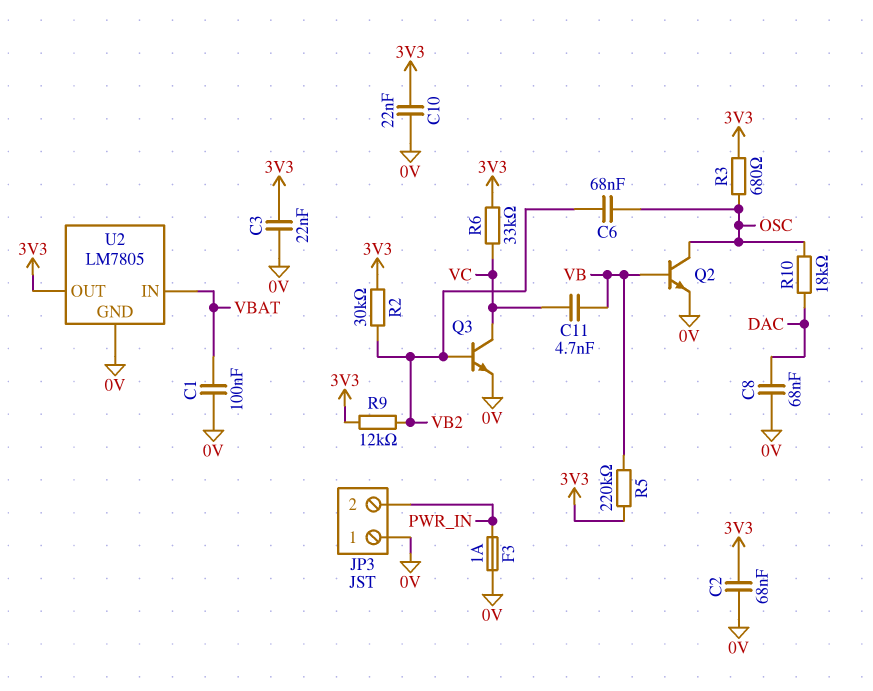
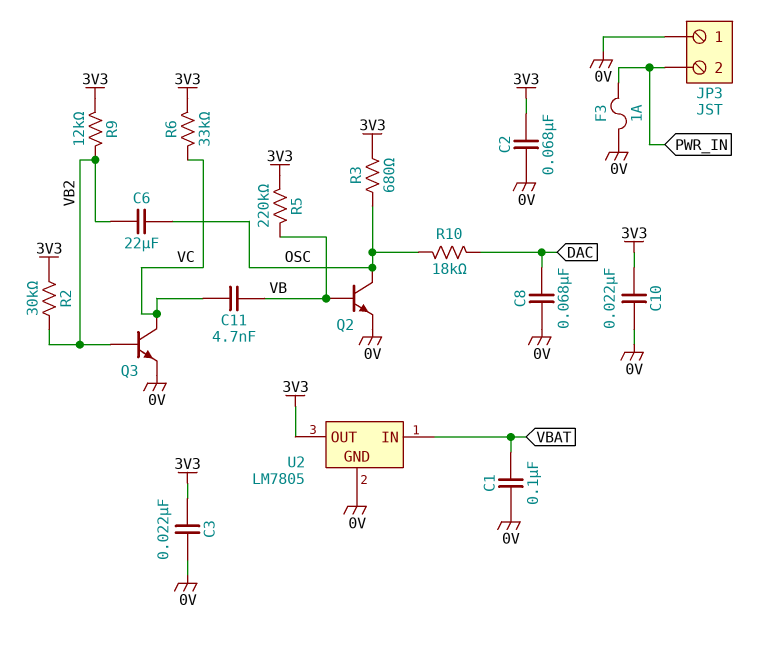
C6: 68nF (OSC, VB2) -> 22uF (OSC, VB2)

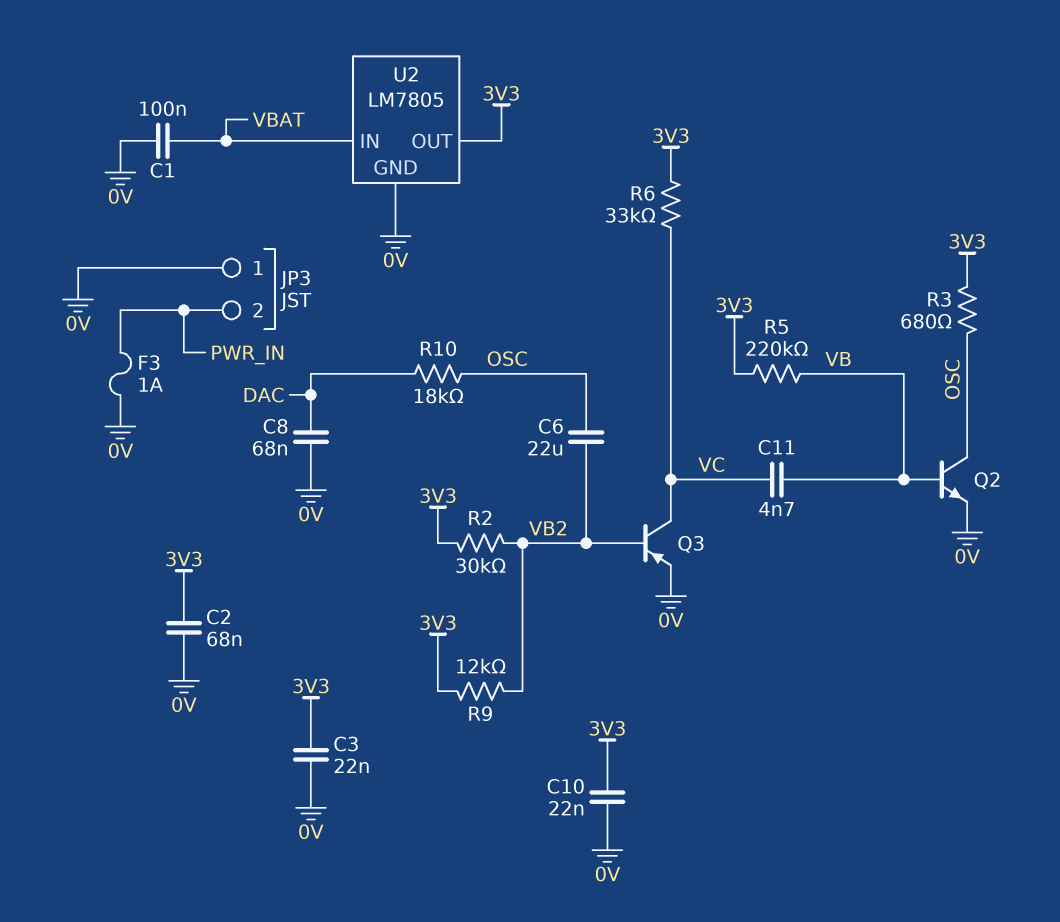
Q3: NPN (B VB2, C VC, E 0V) -> PNP (B VB2, C VC, E 0V)

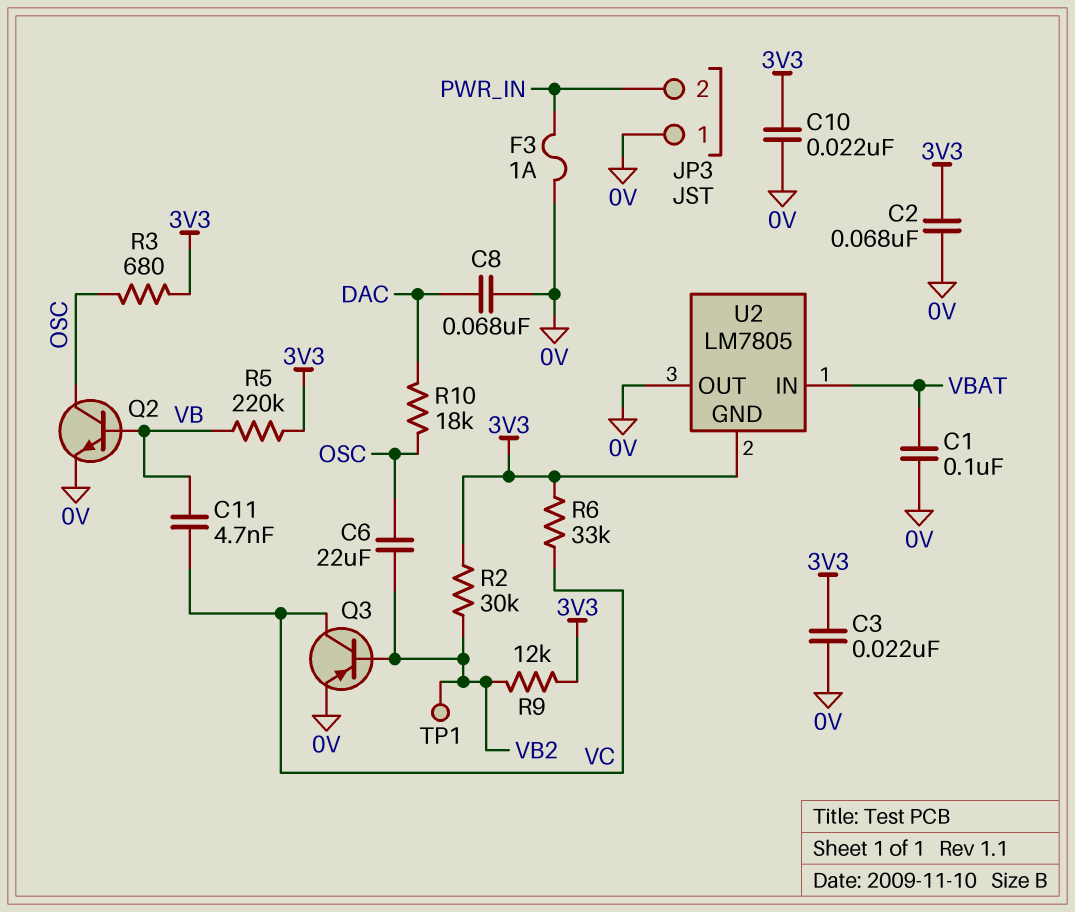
TP1: none -> test point (VB2)
U2 pin GND: 0V -> 3V3
U2 pin OUT: 3V3 -> 0V

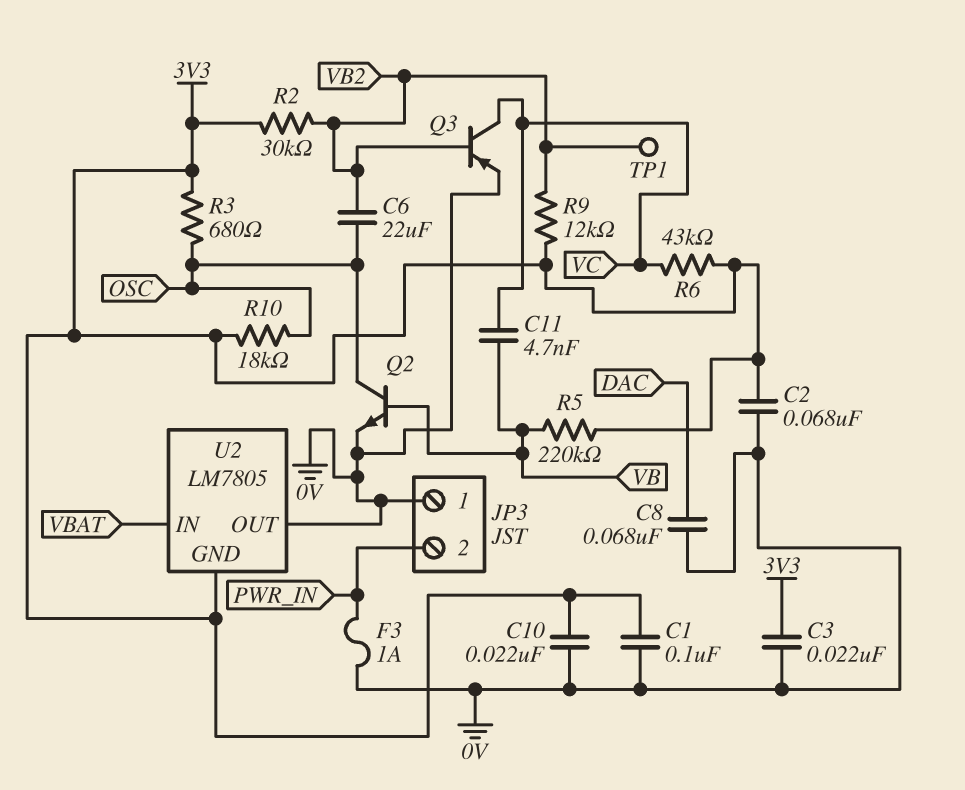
C1: 100nF (0V, VBAT) -> 100nF (0V, 3V3)
R6: 33k (3V3, VC) -> 43k (3V3, VC)
R10: 18k (DAC, OSC) -> 18k (3V3, OSC)

